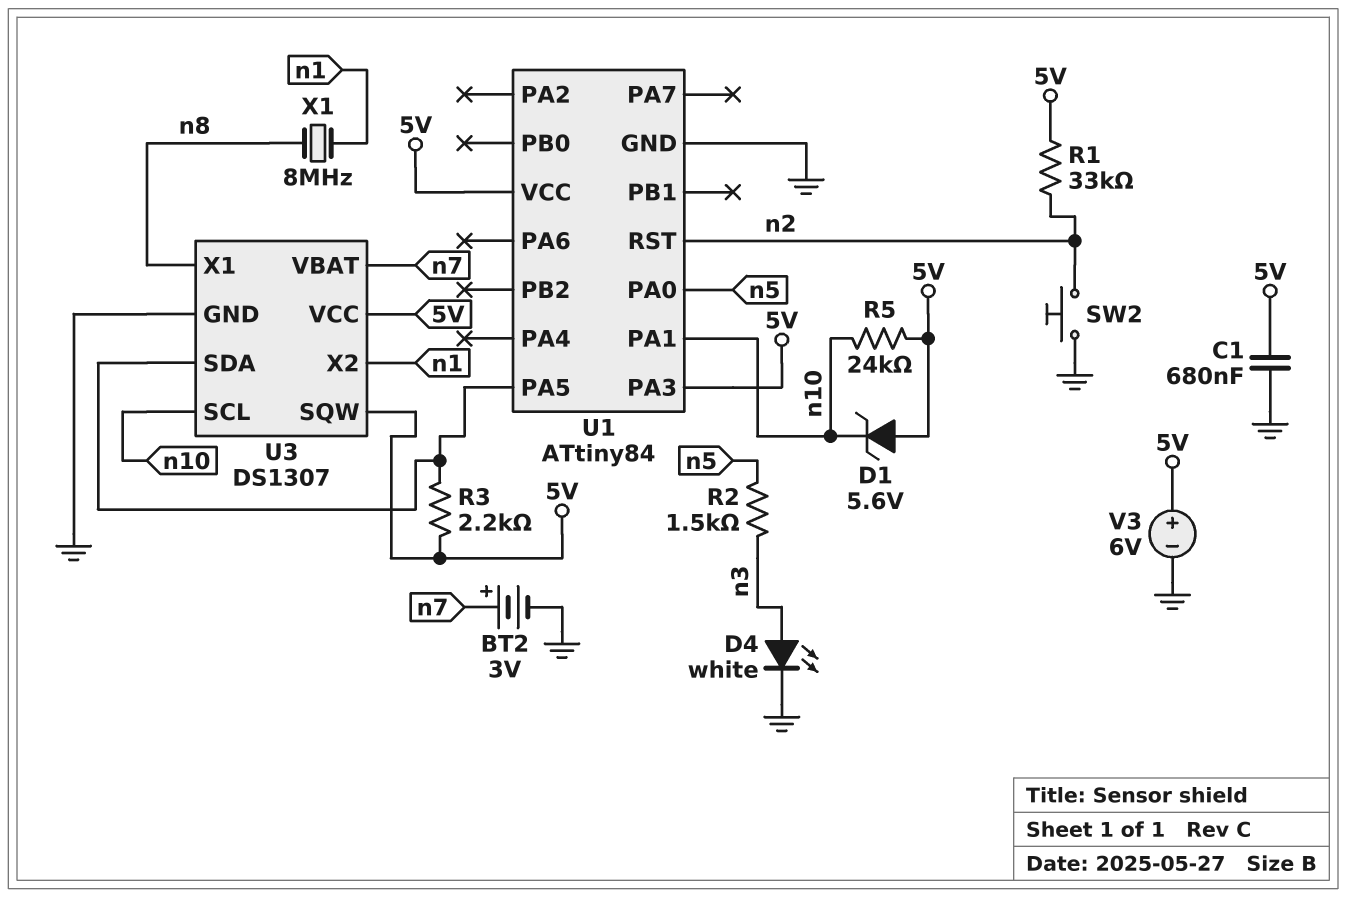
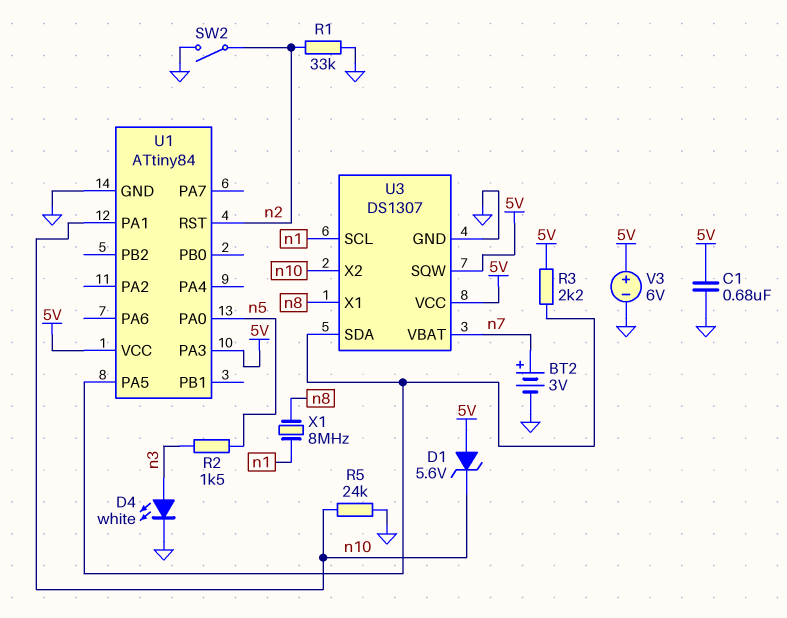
R1: 33k (5V, n2) -> 33k (GND, n2)
R5: 24k (5V, n10) -> 24k (GND, n10)
SW2: button (GND, n2) -> switch (GND, n2)
U3 pin SCL: n10 -> n1
U3 pin X2: n1 -> n10

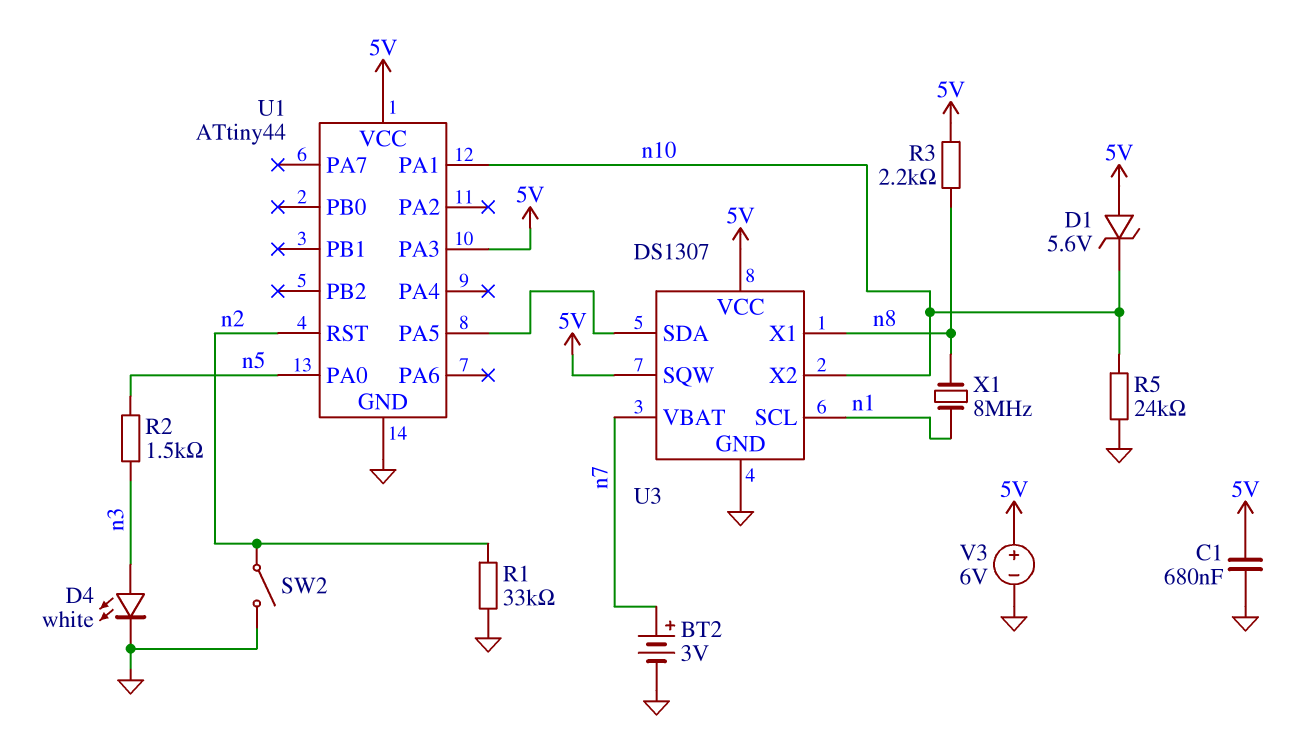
R3: 2.2k (5V, U1/PA5) -> 2.2k (5V, n8)
U1: ATtiny84 -> ATtiny44

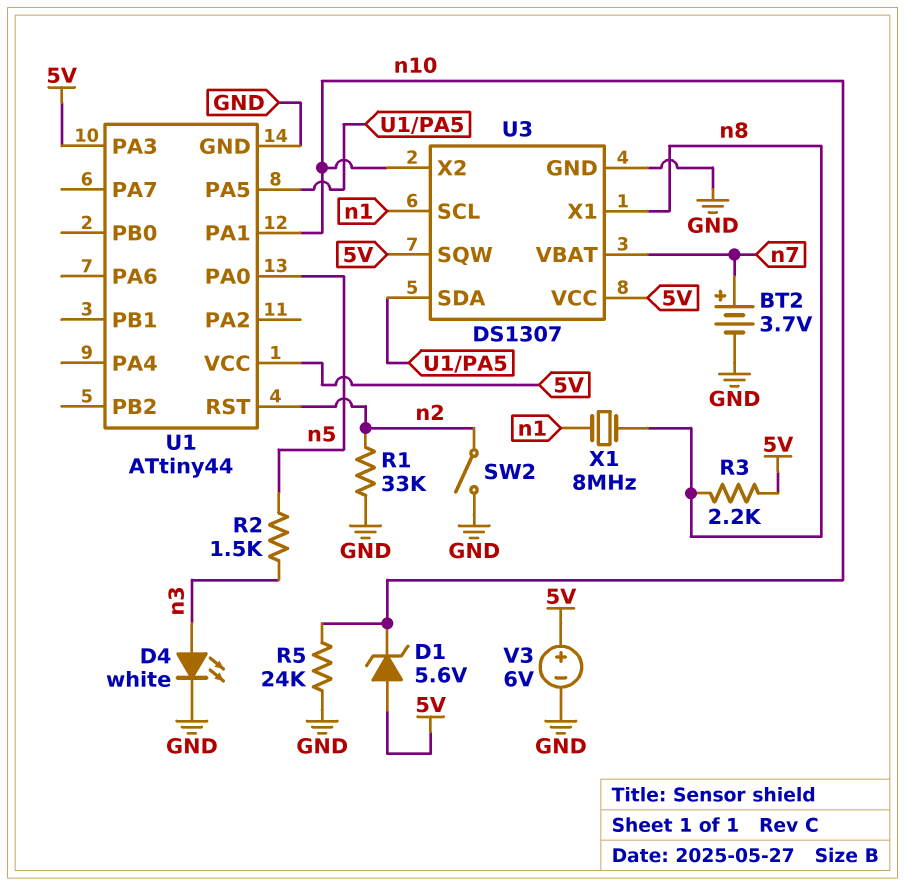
BT2: 3V (plus n7, minus GND) -> 3.7V (plus n7, minus GND)
C1: 680nF (5V, GND) -> none

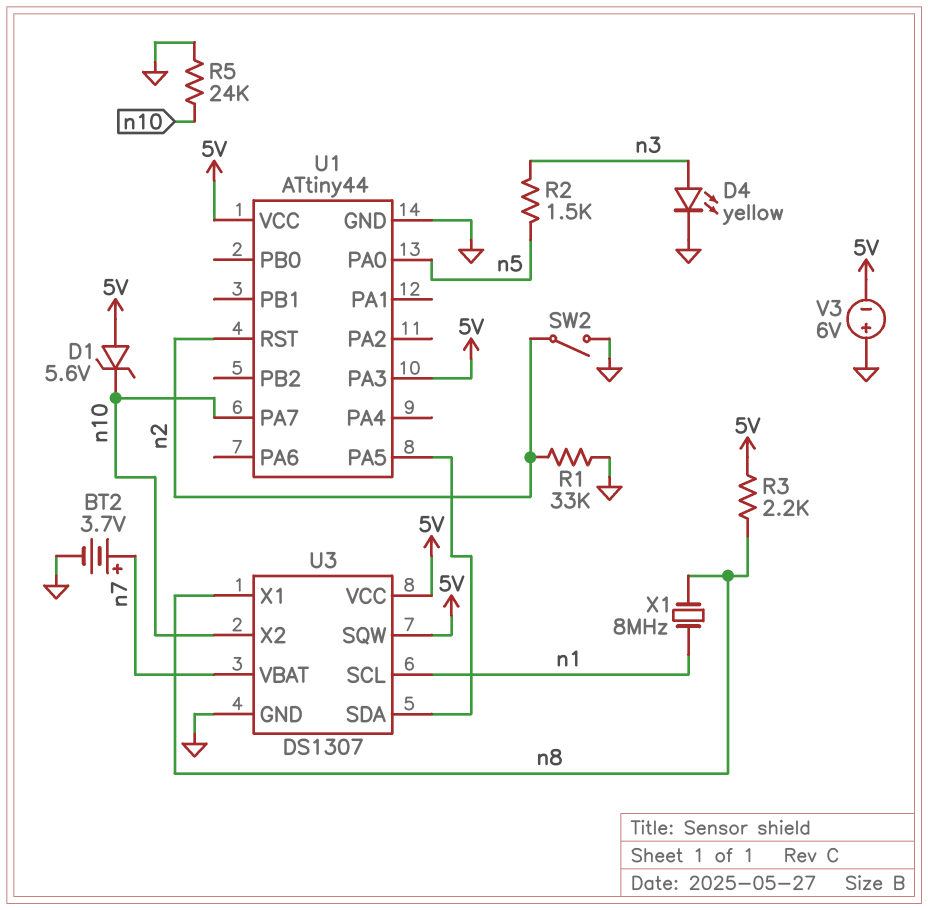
D4: LED white (A n3, K GND) -> LED yellow (A n3, K GND)
U1 pin PA1: n10 -> none
U1 pin PA7: none -> n10
V3: 6V (plus 5V, minus GND) -> 6V (plus GND, minus 5V)

